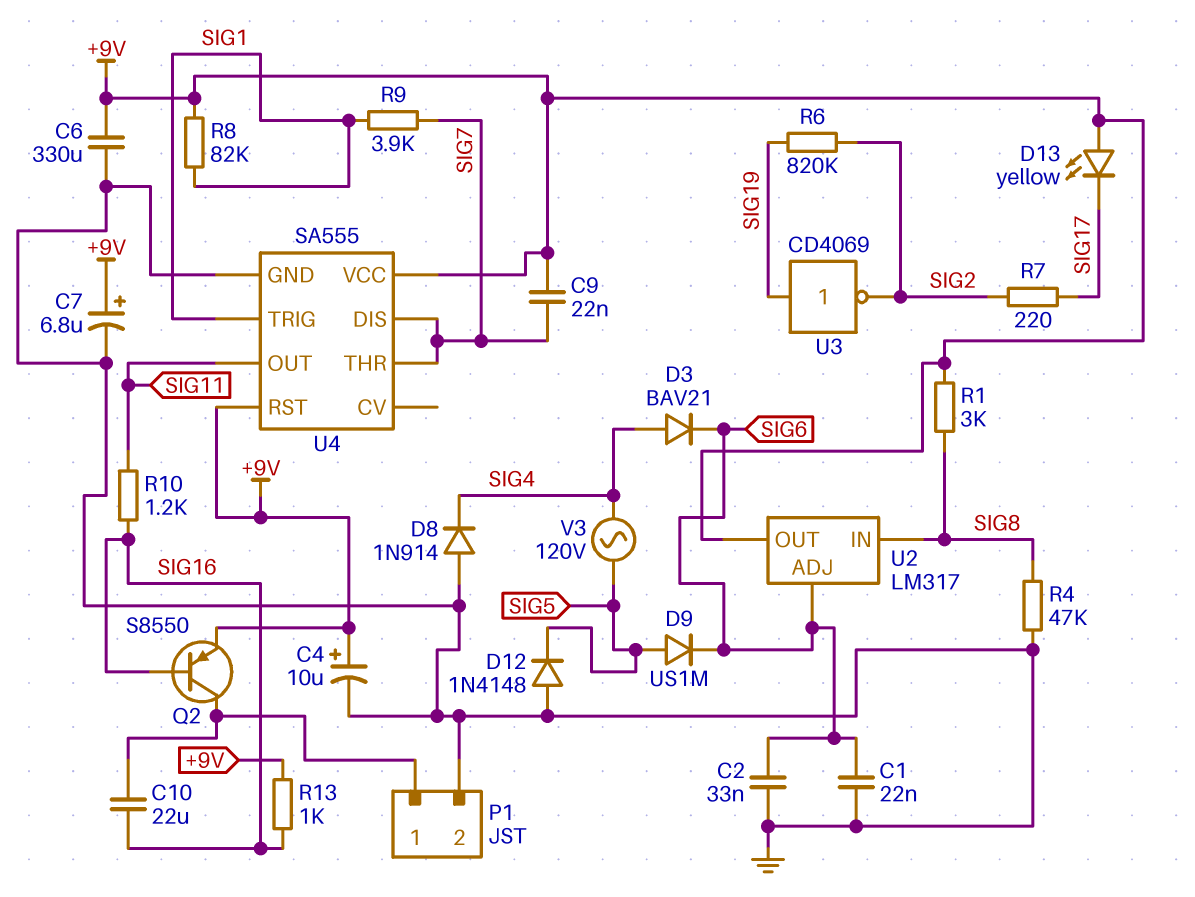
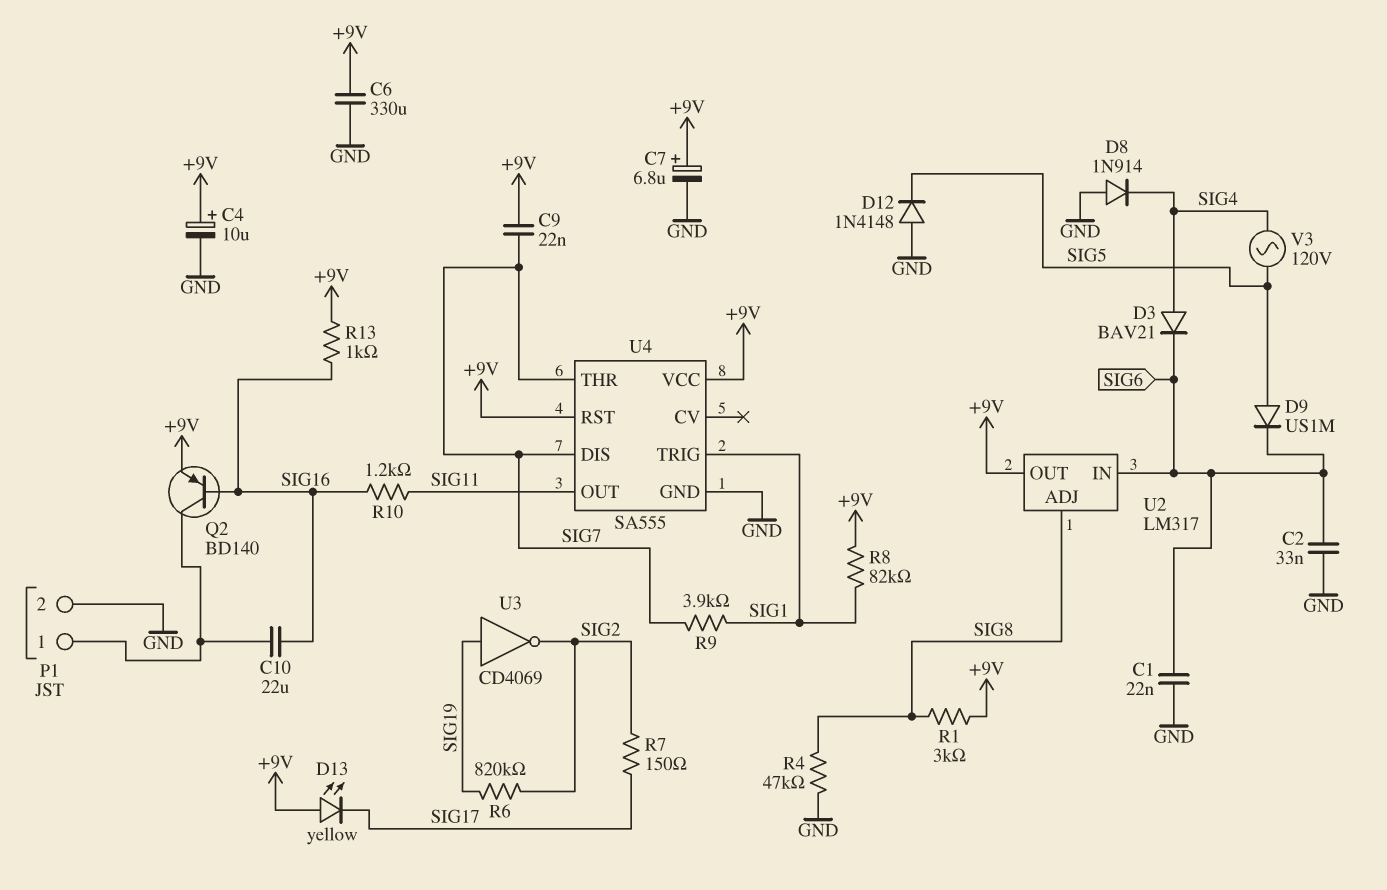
Q2: PNP S8550 (B SIG16, C P1/1, E +9V) -> PNP BD140 (B SIG16, C P1/1, E +9V)
R7: 220 (SIG2, SIG17) -> 150 (SIG2, SIG17)
U2 pin ADJ: SIG6 -> SIG8
U2 pin IN: SIG8 -> SIG6

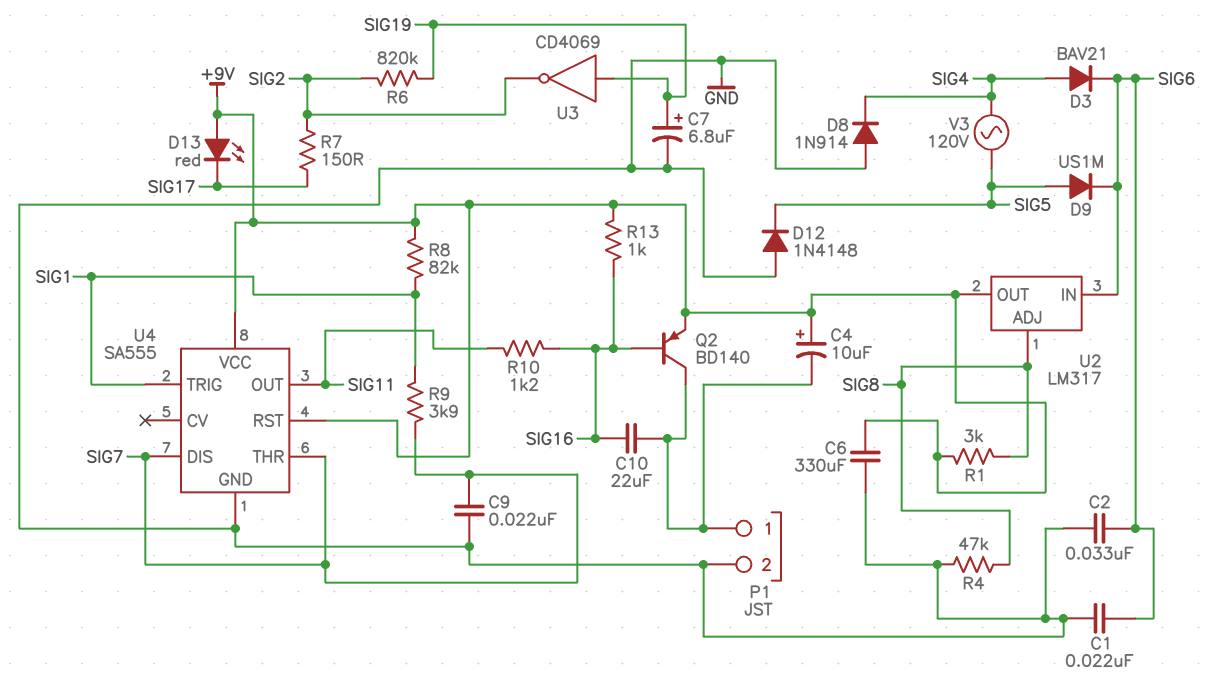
C4: 10uF (plus +9V, minus GND) -> 10uF (plus +9V, minus P1/1)
C7: 6.8uF (plus +9V, minus GND) -> 6.8uF (plus SIG19, minus GND)
C9: 22nF (+9V, SIG7) -> 22nF (GND, SIG7)
D13: LED yellow (A +9V, K SIG17) -> LED red (A +9V, K SIG17)

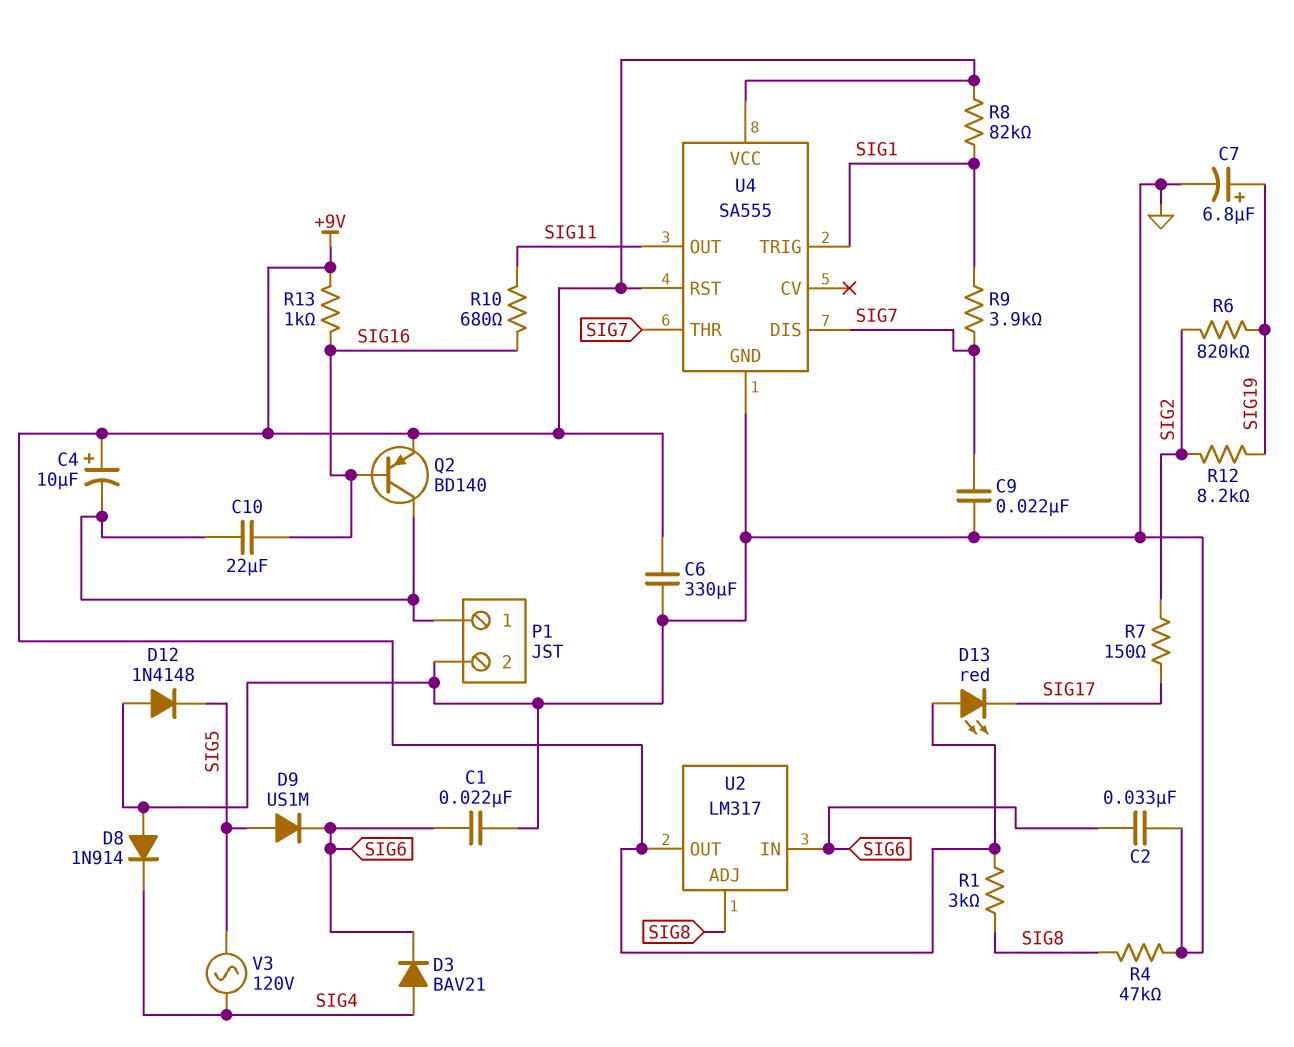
R10: 1.2k (SIG11, SIG16) -> 680 (SIG11, SIG16)
R12: none -> 8.2k (SIG2, SIG19)
U3: NOT CD4069 (in SIG19, out SIG2) -> none

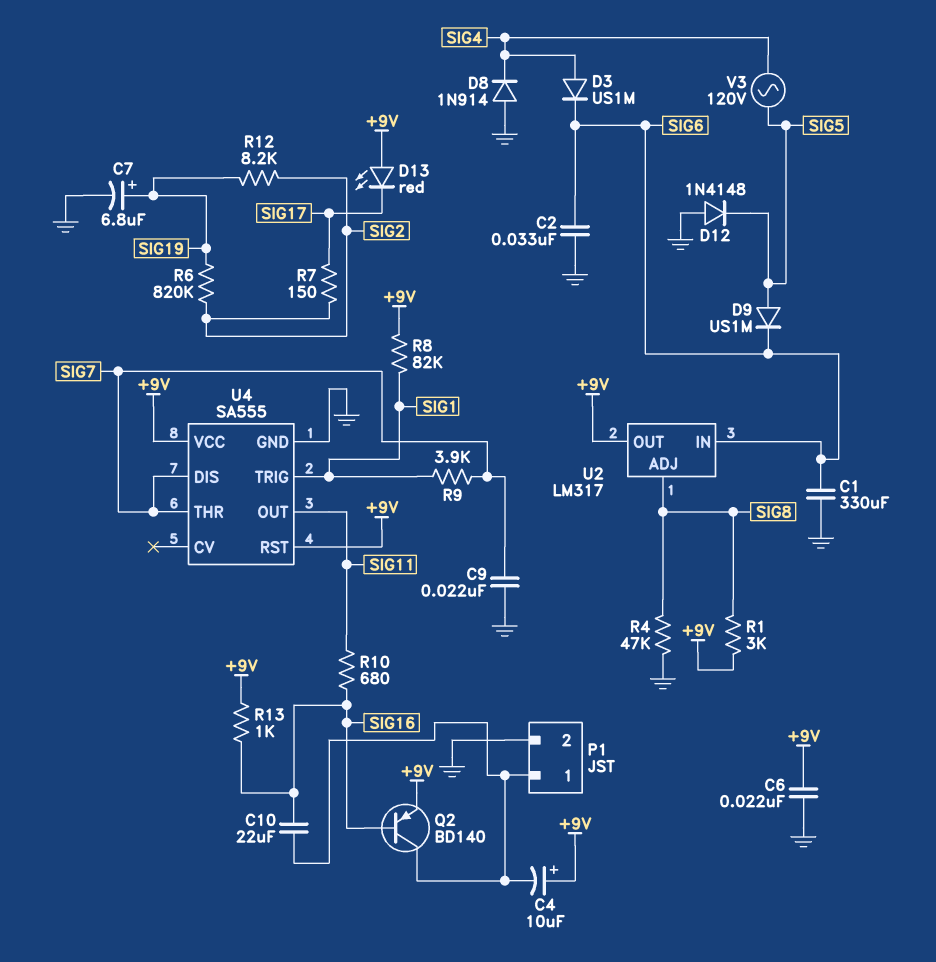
C1: 22nF (GND, SIG6) -> 330uF (GND, SIG6)
C6: 330uF (+9V, GND) -> 22nF (+9V, GND)
D3: diode BAV21 (A SIG4, K SIG6) -> diode US1M (A SIG4, K SIG6)

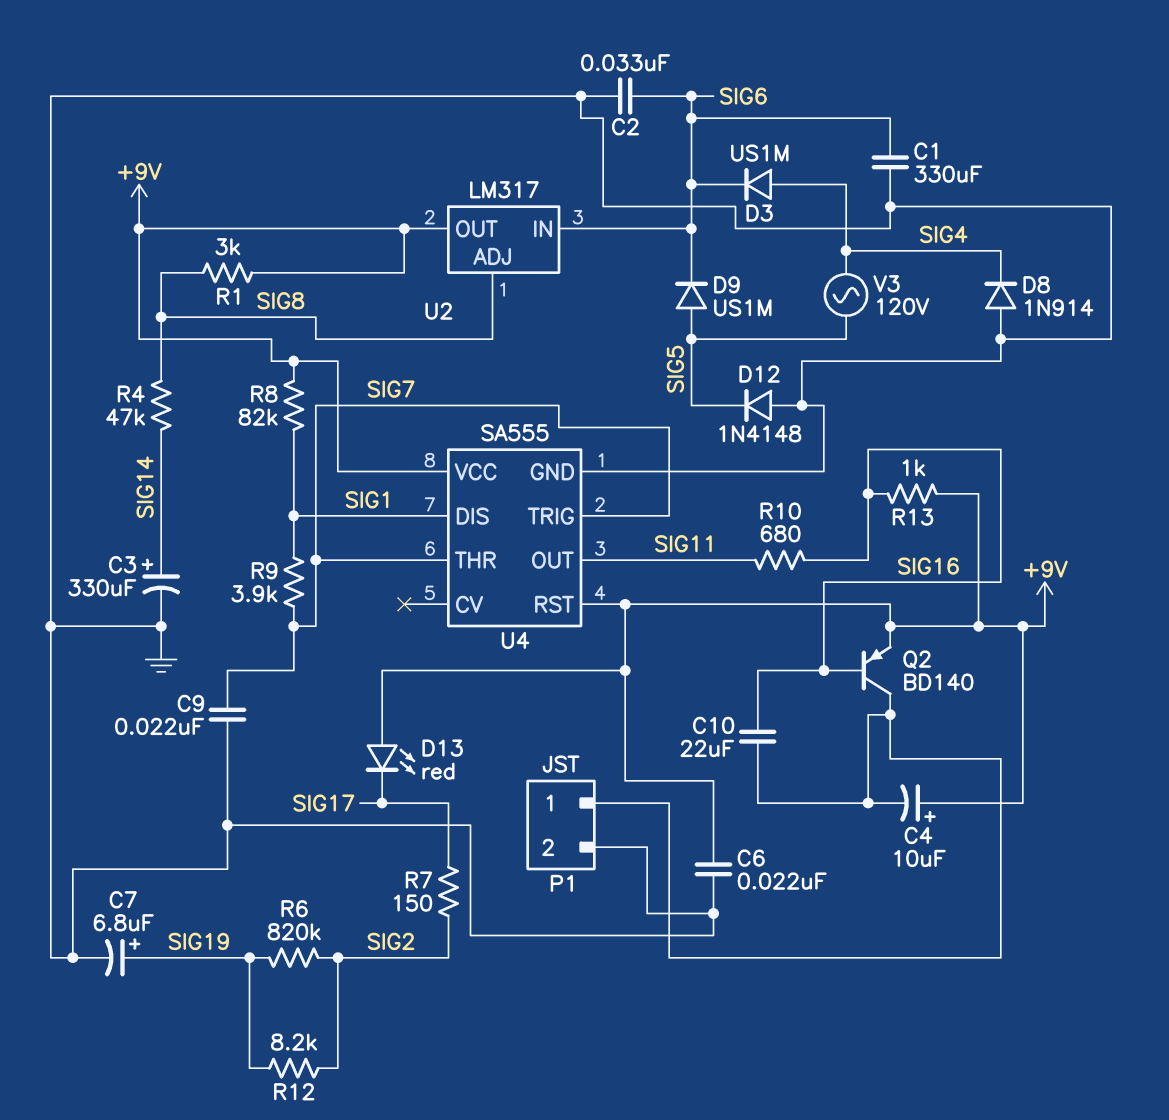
C3: none -> 330uF (plus SIG14, minus GND)
R4: 47k (GND, SIG8) -> 47k (SIG8, SIG14)
U4 pin DIS: SIG7 -> SIG1
U4 pin TRIG: SIG1 -> SIG7

